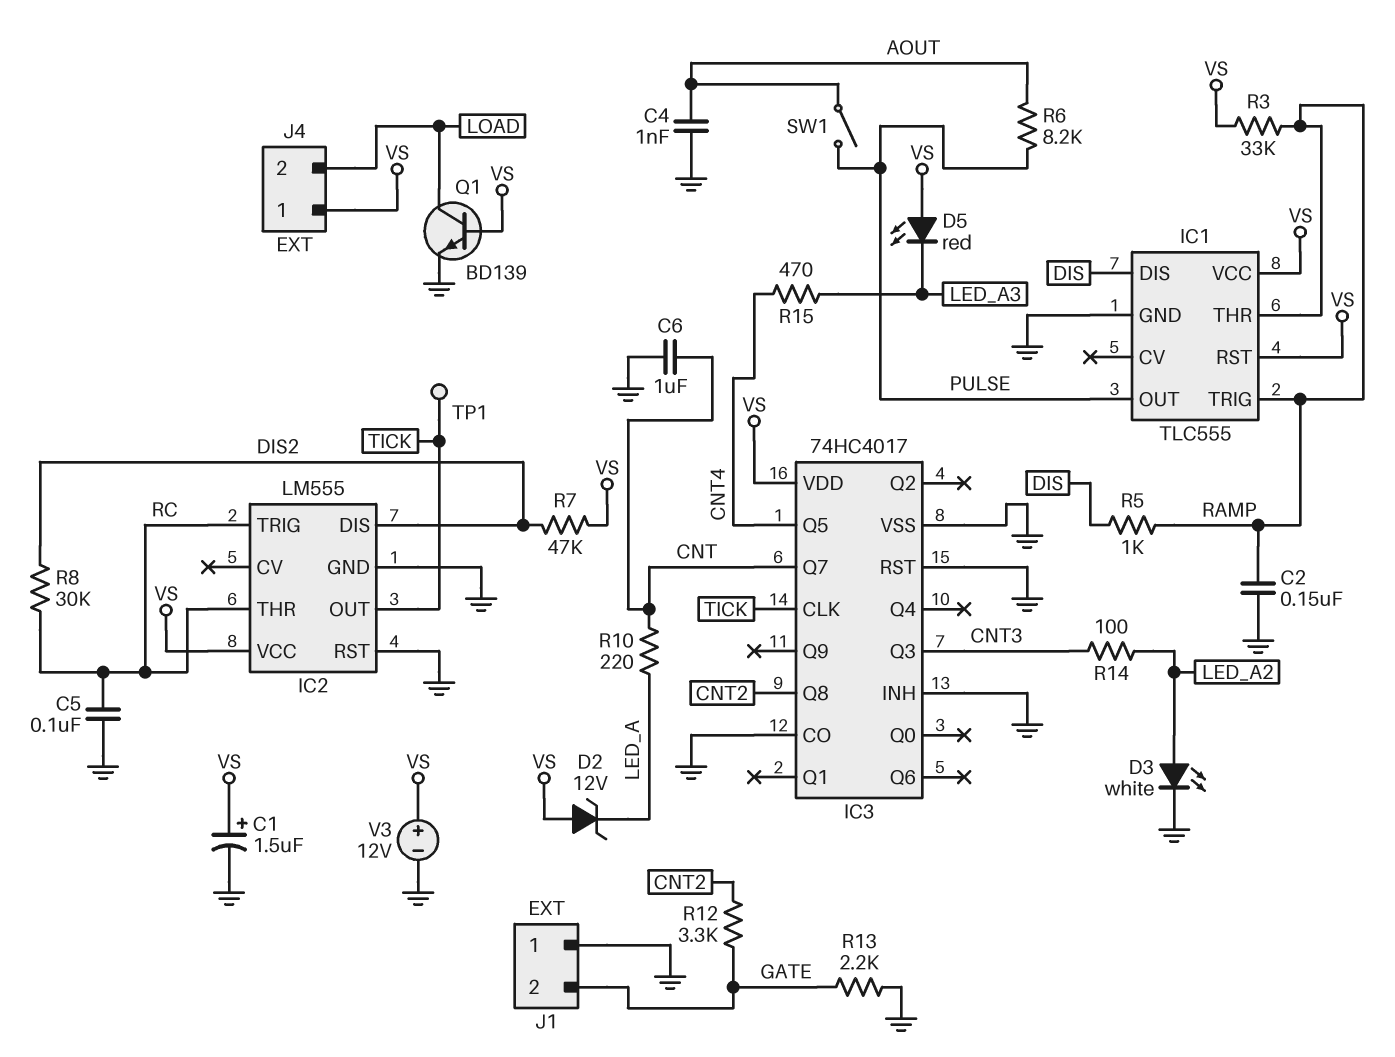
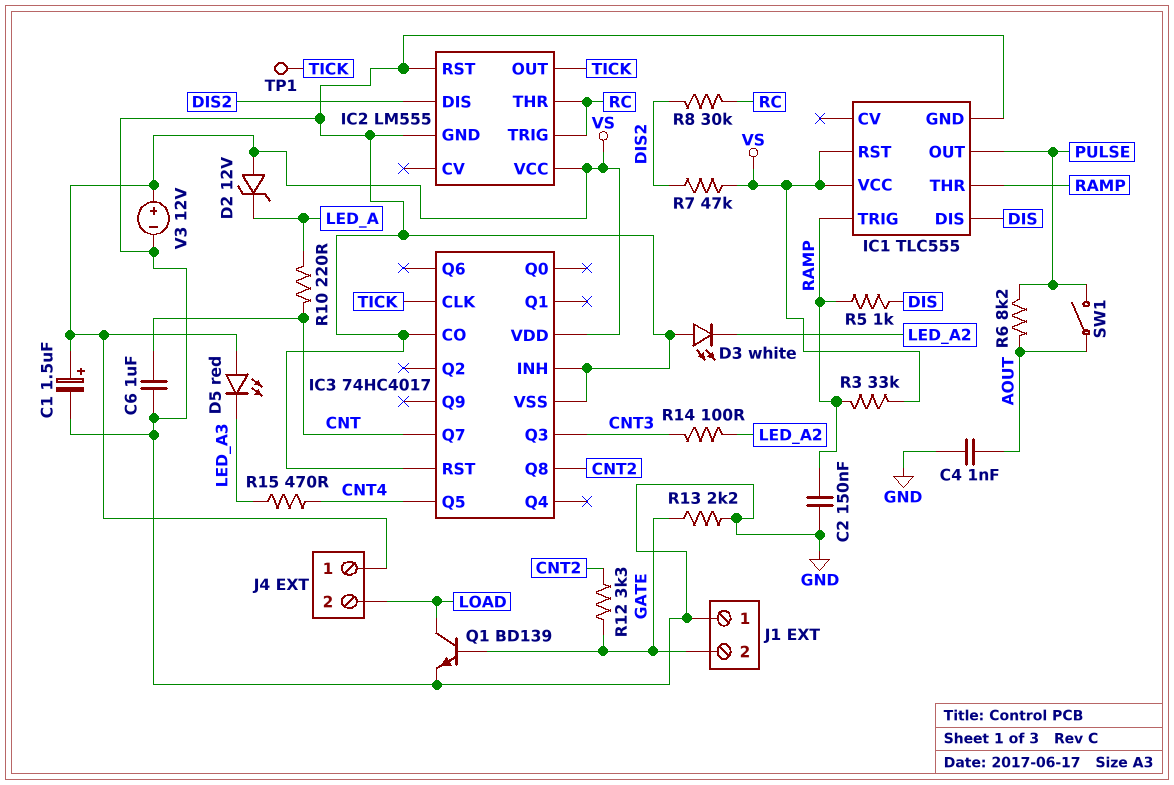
C5: 100nF (GND, RC) -> none
D3: LED white (A LED_A2, K GND) -> LED white (A GND, K LED_A2)
Q1: NPN BD139 (B VS, C LOAD, E GND) -> NPN BD139 (B GATE, C LOAD, E GND)

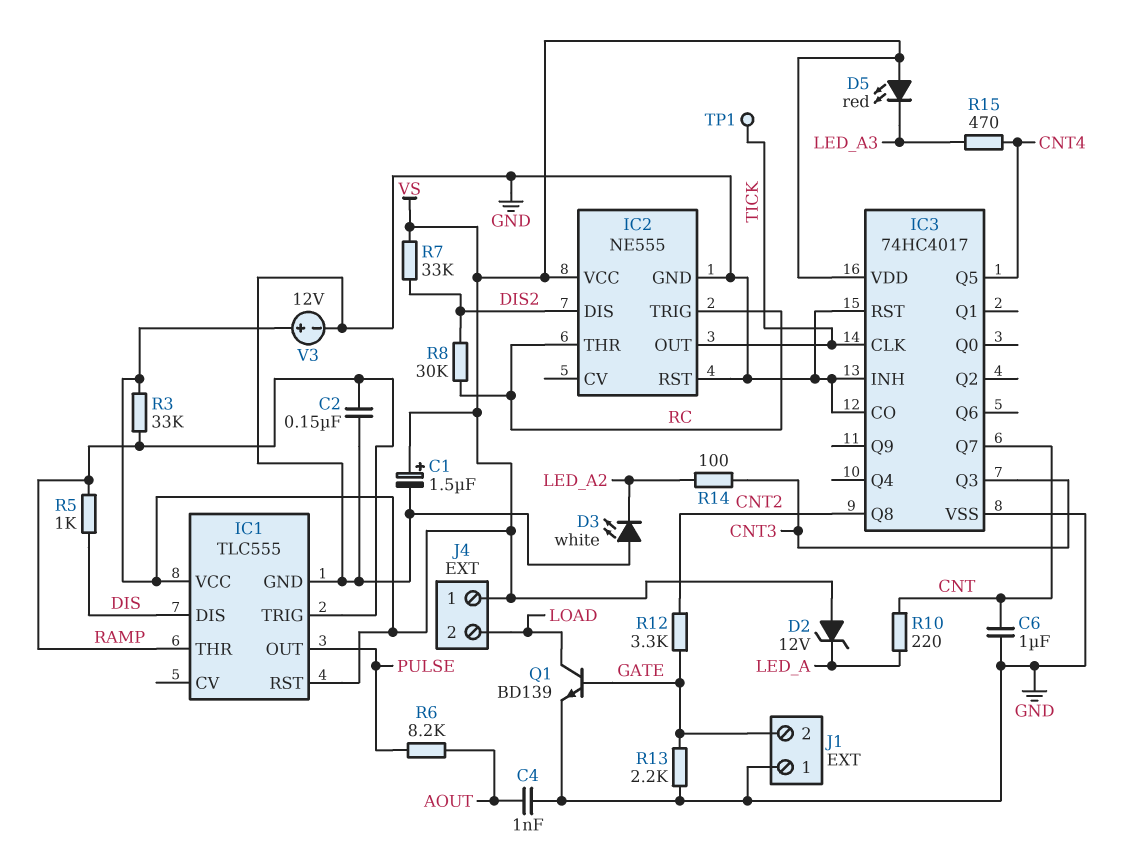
IC2: LM555 -> NE555
R7: 47k (DIS2, VS) -> 33k (DIS2, VS)
SW1: switch (AOUT, PULSE) -> none

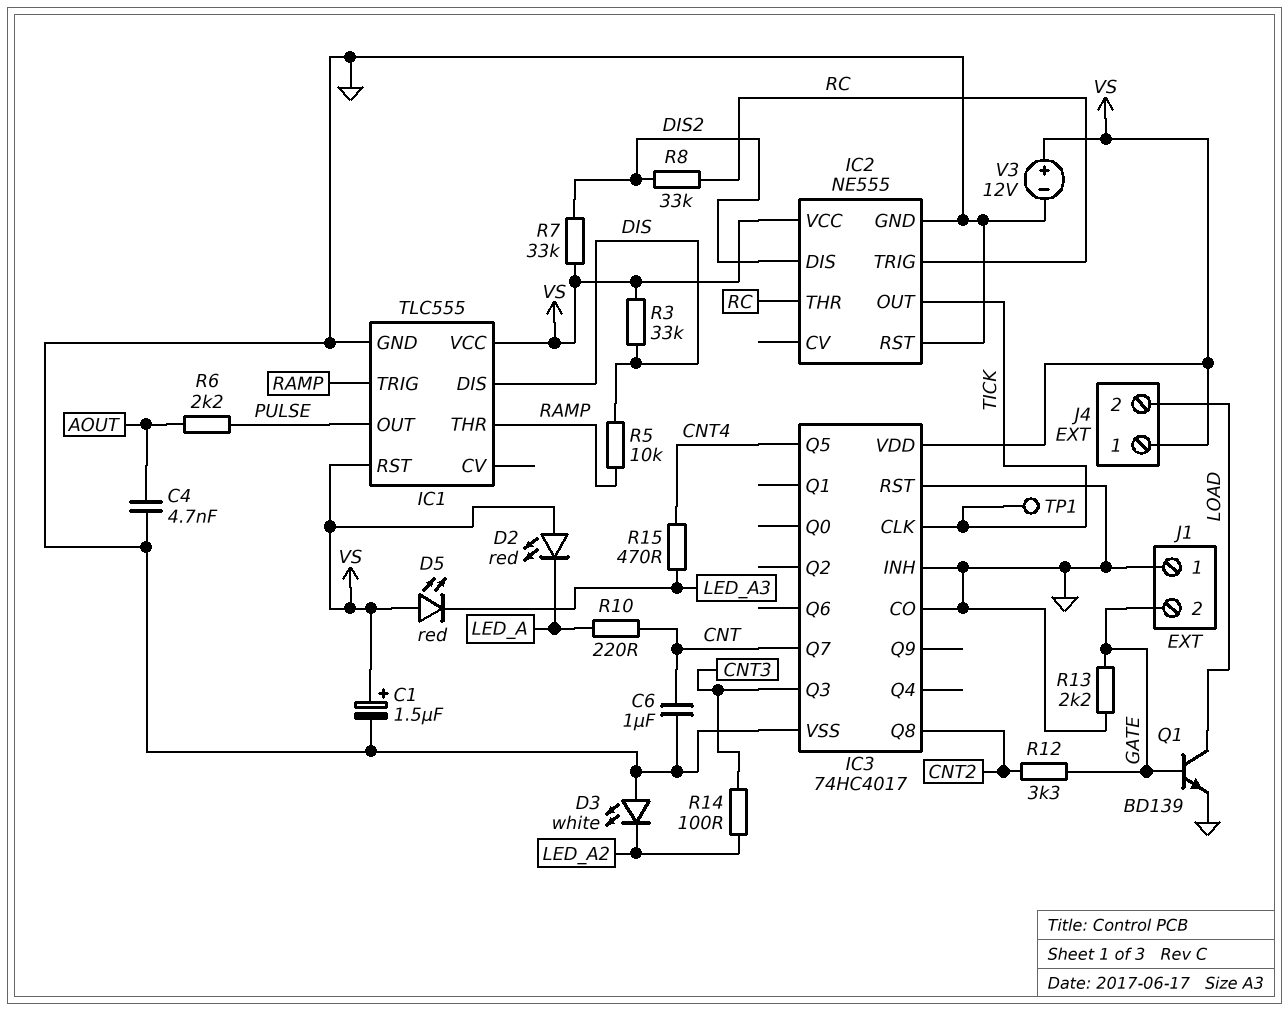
C2: 150nF (GND, RAMP) -> none
C4: 1nF (AOUT, GND) -> 4.7nF (AOUT, GND)
D2: zener 12V (A VS, K LED_A) -> LED red (A VS, K LED_A)
R3: 33k (RAMP, VS) -> 33k (DIS, VS)
R5: 1k (DIS, RAMP) -> 10k (DIS, RAMP)
R6: 8.2k (AOUT, PULSE) -> 2.2k (AOUT, PULSE)
R8: 30k (DIS2, RC) -> 33k (DIS2, RC)

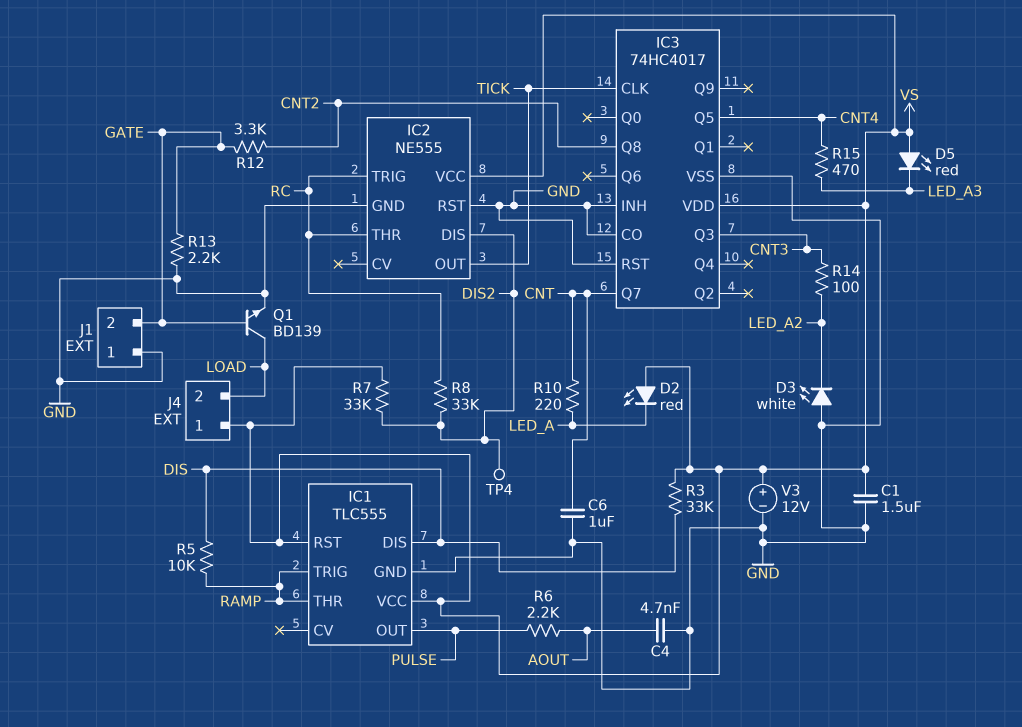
C1: 1.5uF (plus VS, minus GND) -> 1.5uF (GND, VS)
TP1: test point (TICK) -> none
TP4: none -> test point (DIS2)

